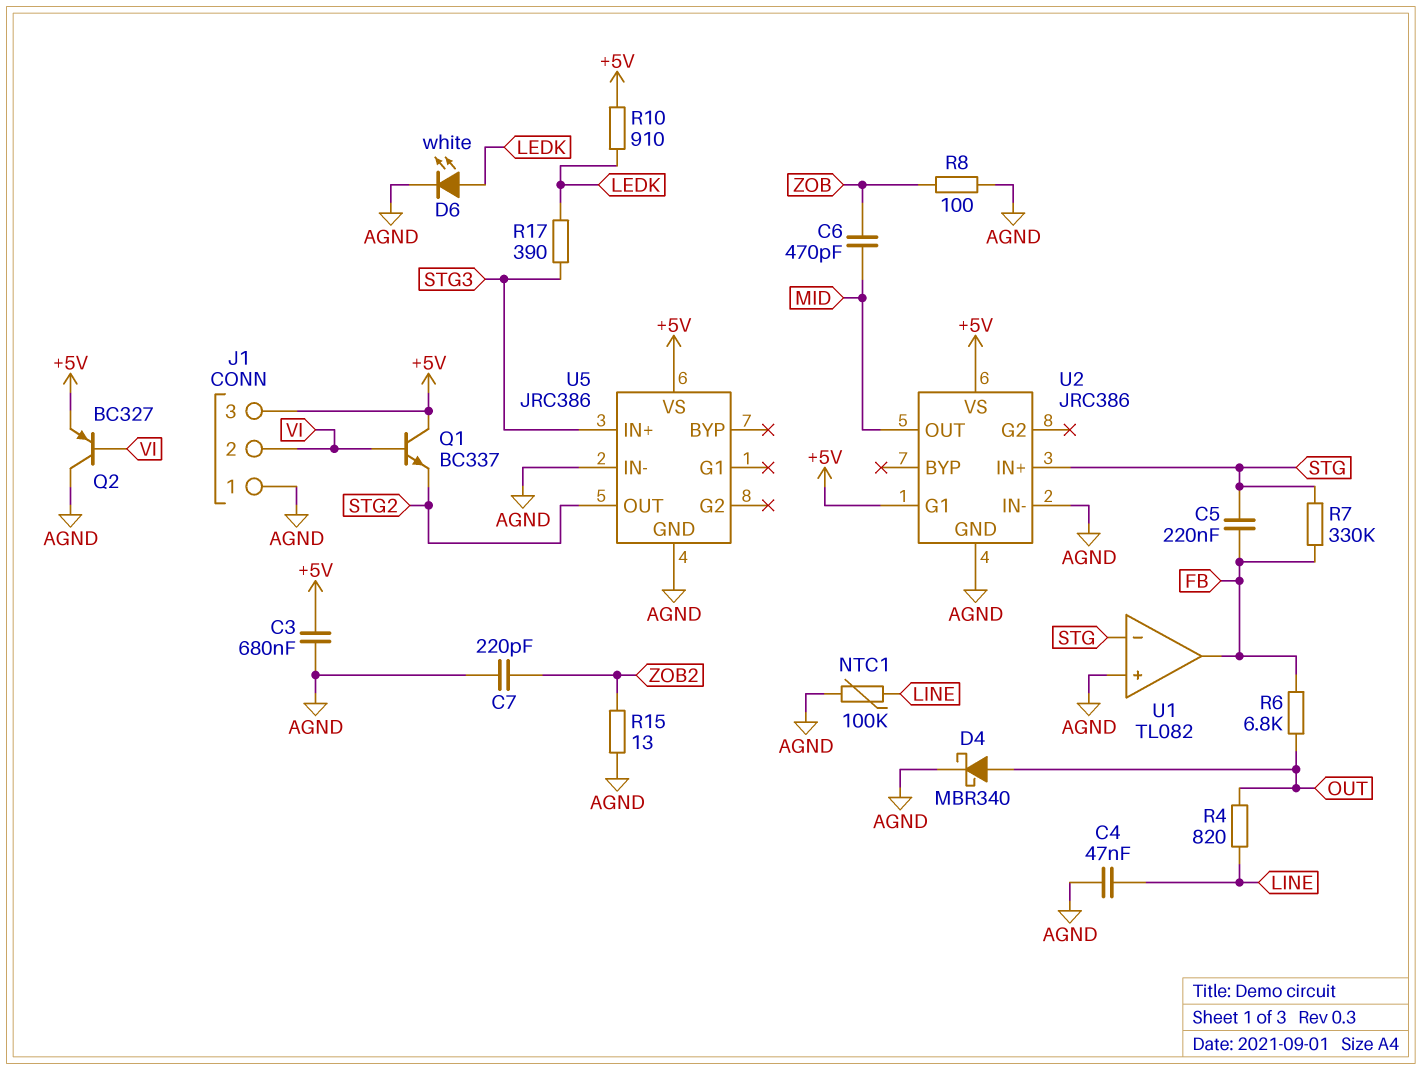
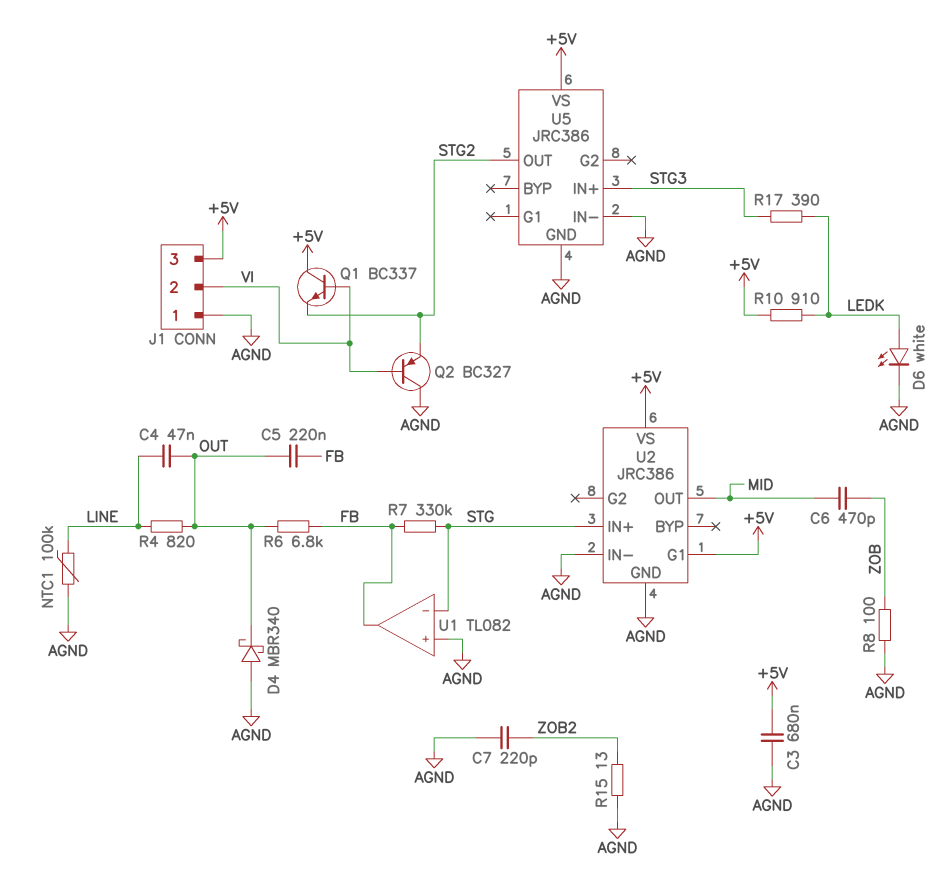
C4: 47nF (AGND, LINE) -> 47nF (LINE, OUT)
C5: 220nF (FB, STG) -> 220nF (FB, OUT)
D4: schottky MBR340 (A OUT, K AGND) -> schottky MBR340 (A AGND, K OUT)
Q2: PNP BC327 (B VI, C AGND, E +5V) -> PNP BC327 (B VI, C AGND, E STG2)

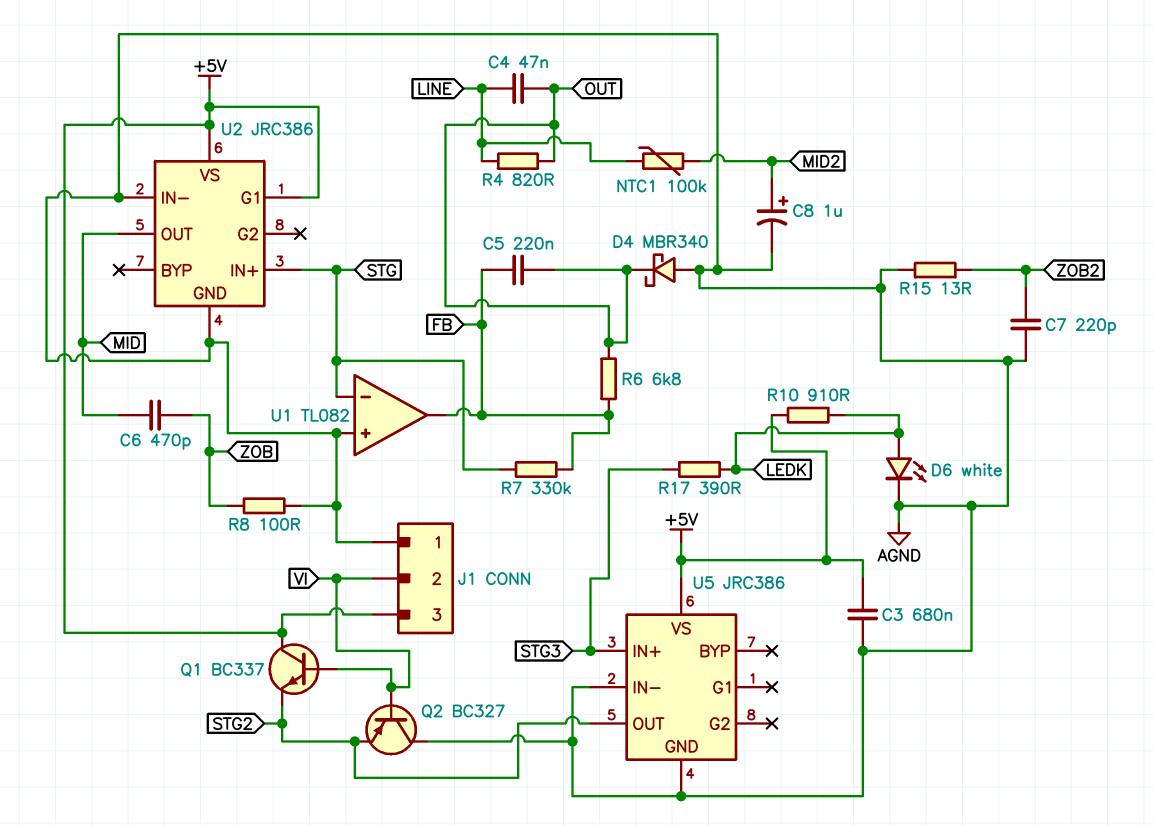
C8: none -> 1uF (plus MID2, minus AGND)
NTC1: 100k (AGND, LINE) -> 100k (LINE, MID2)

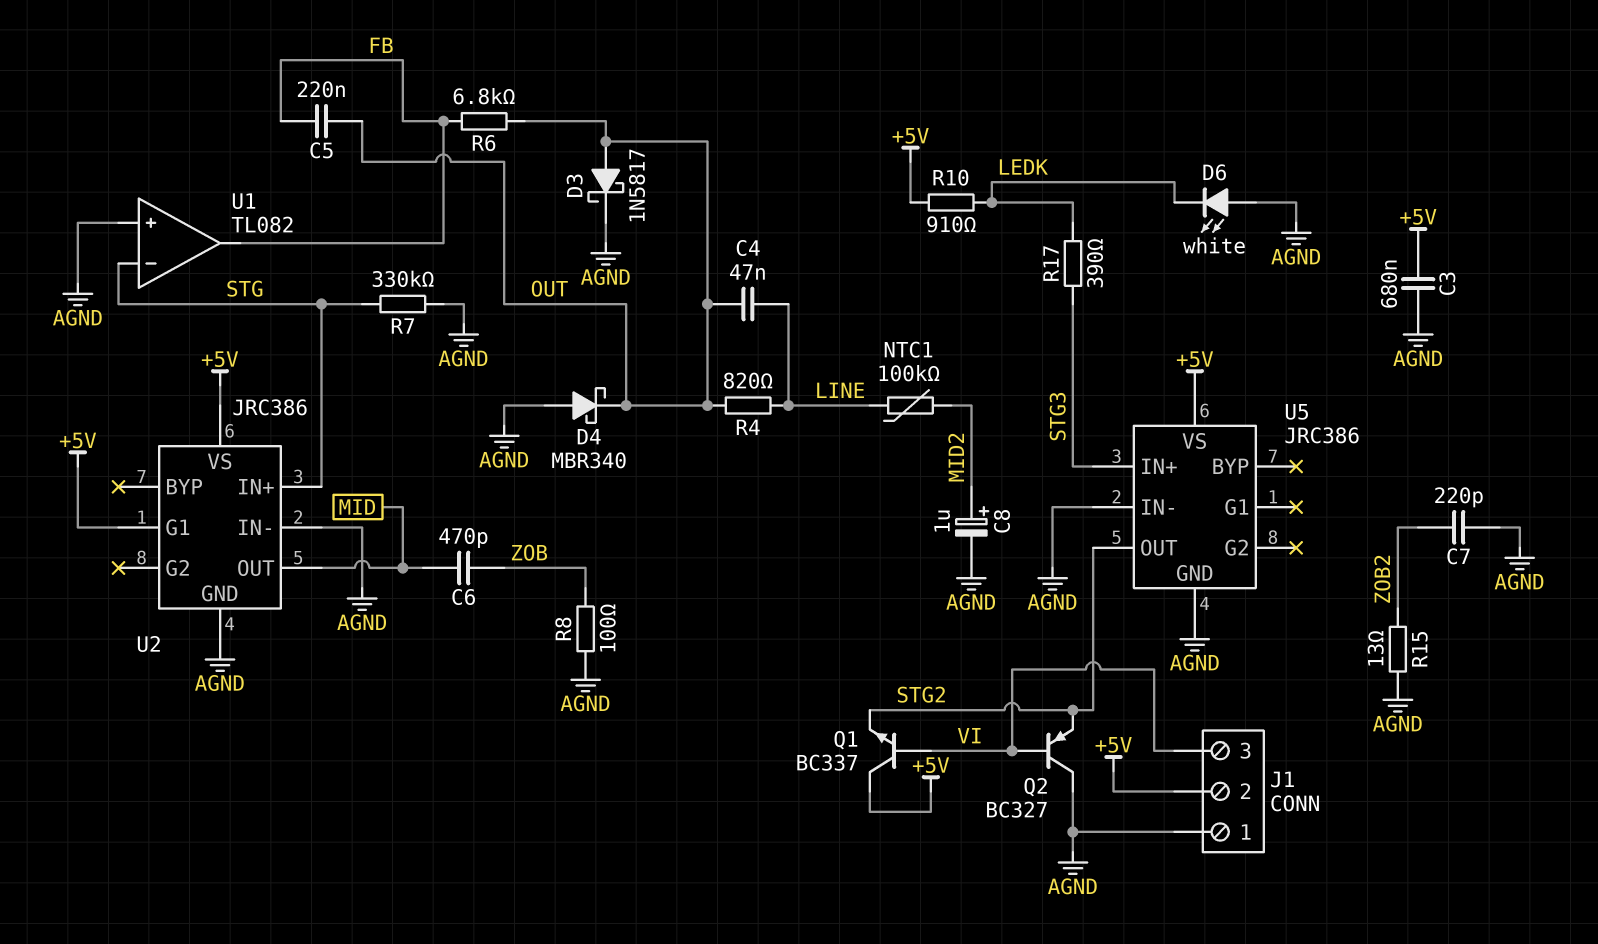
D3: none -> schottky 1N5817 (A OUT, K AGND)
D6: LED white (A LEDK, K AGND) -> LED white (A AGND, K LEDK)
J1 pin 2: VI -> +5V
J1 pin 3: +5V -> VI
R7: 330k (FB, STG) -> 330k (AGND, STG)

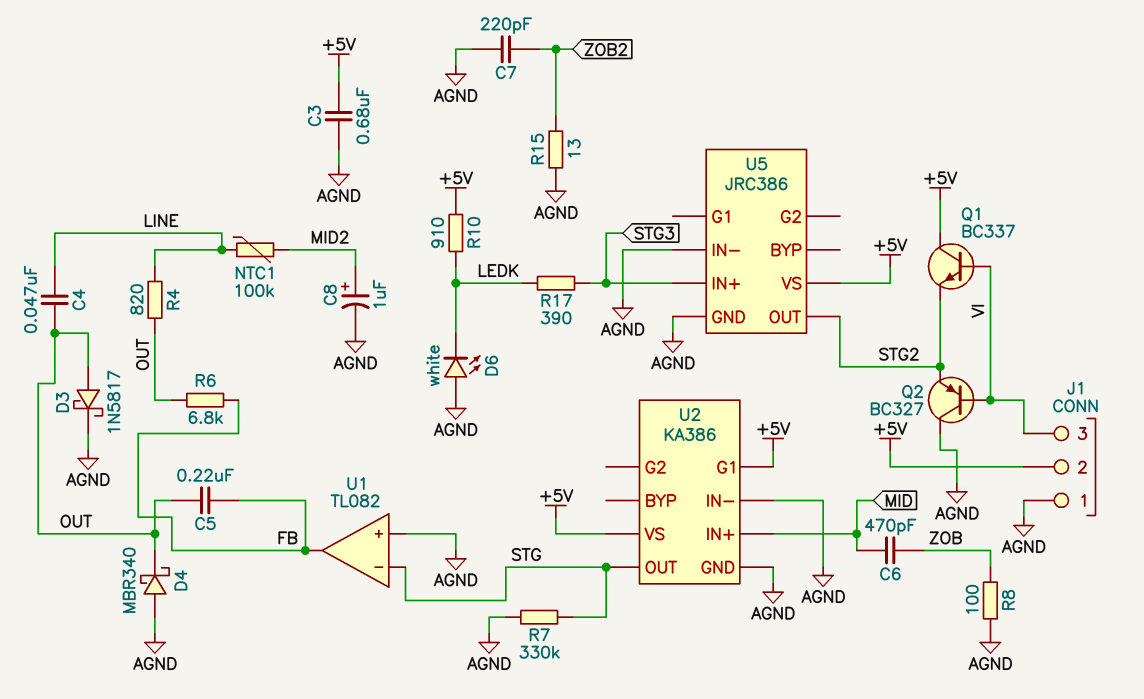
U2: JRC386 -> KA386
U2 pin IN+: STG -> MID
U2 pin OUT: MID -> STG

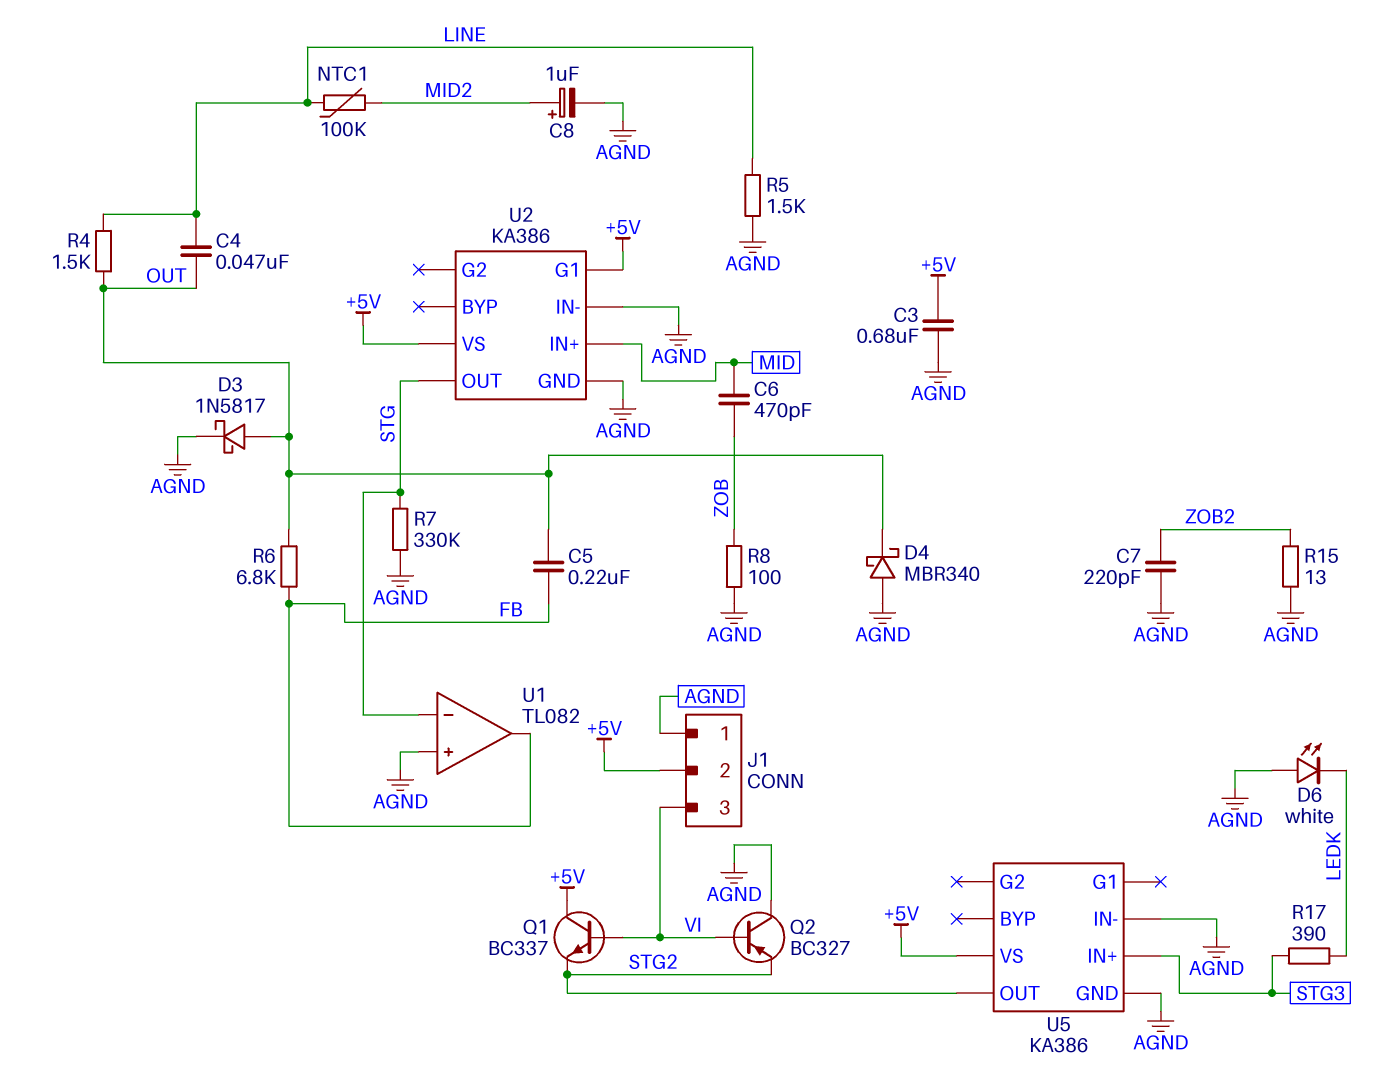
R4: 820 (LINE, OUT) -> 1.5k (LINE, OUT)
R5: none -> 1.5k (AGND, LINE)
R10: 910 (+5V, LEDK) -> none
U5: JRC386 -> KA386

